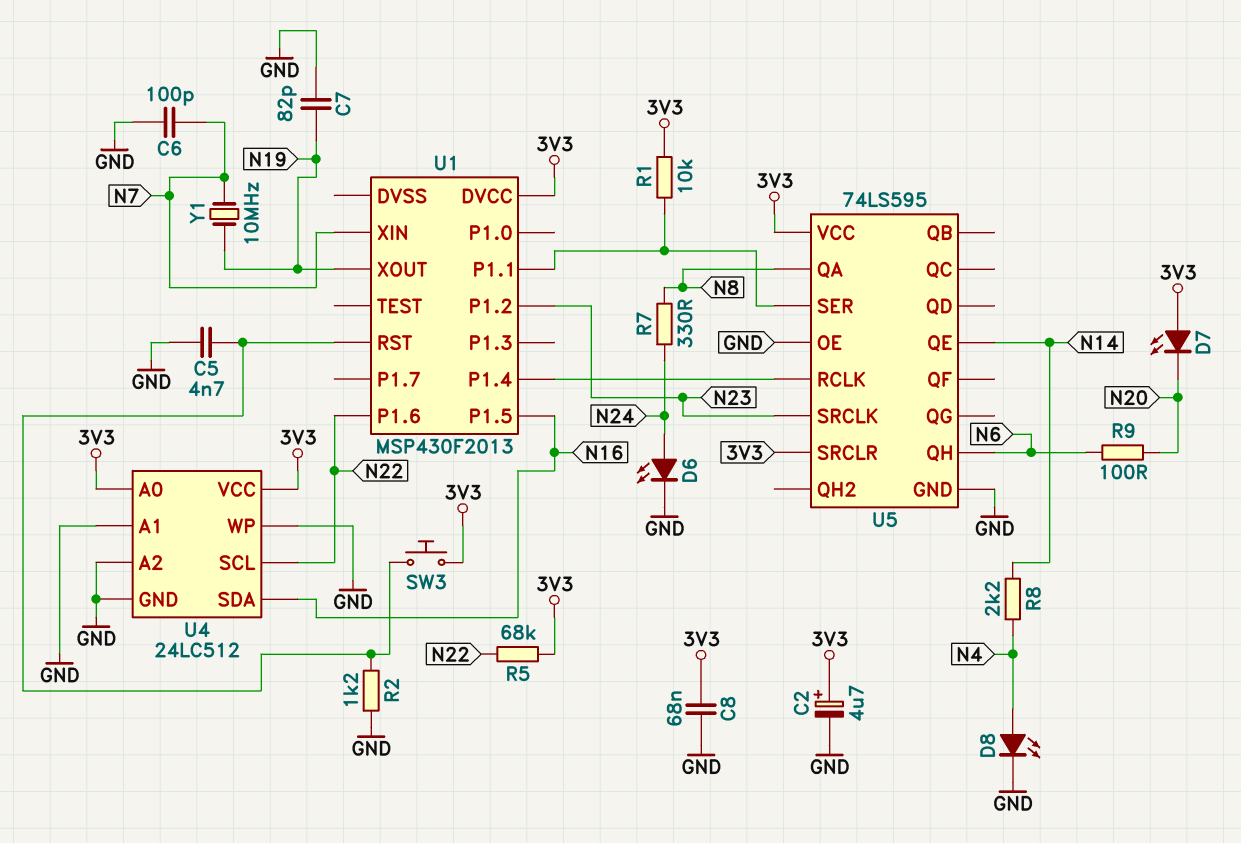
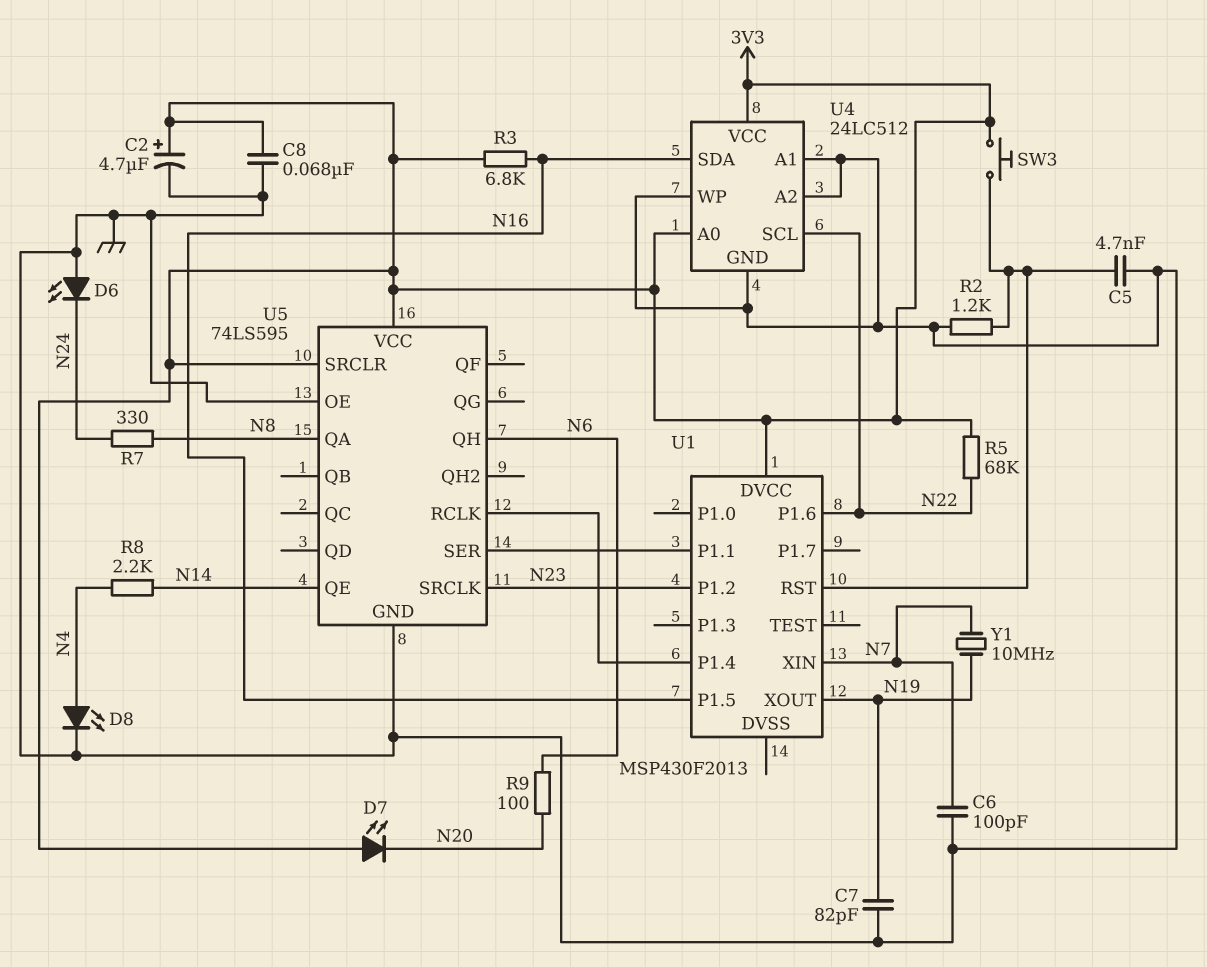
D6: LED (A N24, K GND) -> LED (A GND, K N24)
R1: 10k (3V3, U1/P1.1) -> none
R3: none -> 6.8k (3V3, N16)

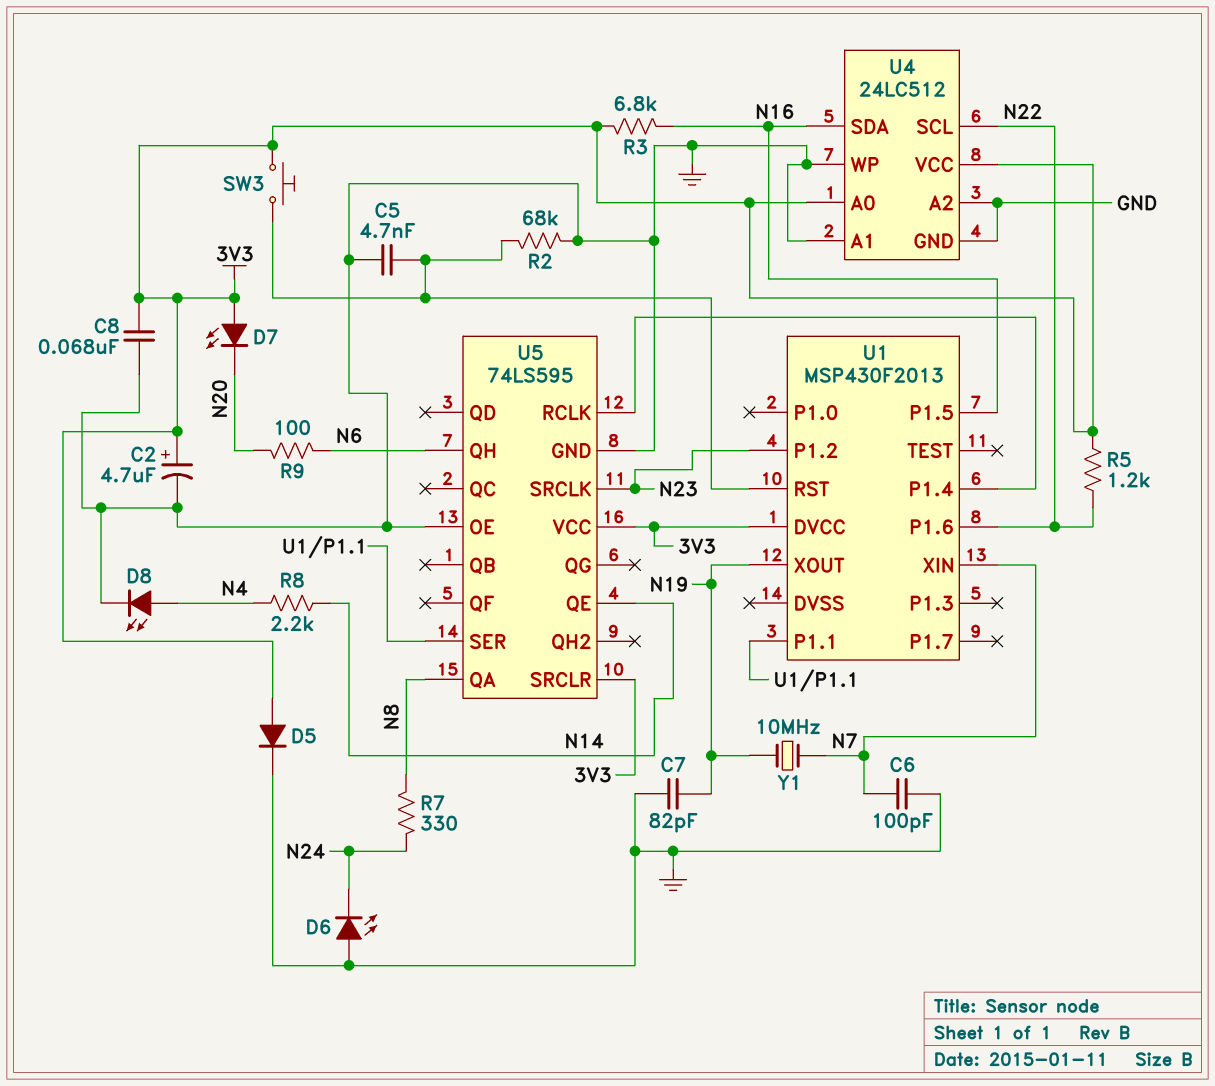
D5: none -> diode (A 3V3, K GND)
R2: 1.2k (GND, U1/RST) -> 68k (GND, U1/RST)
R5: 68k (3V3, N22) -> 1.2k (3V3, N22)

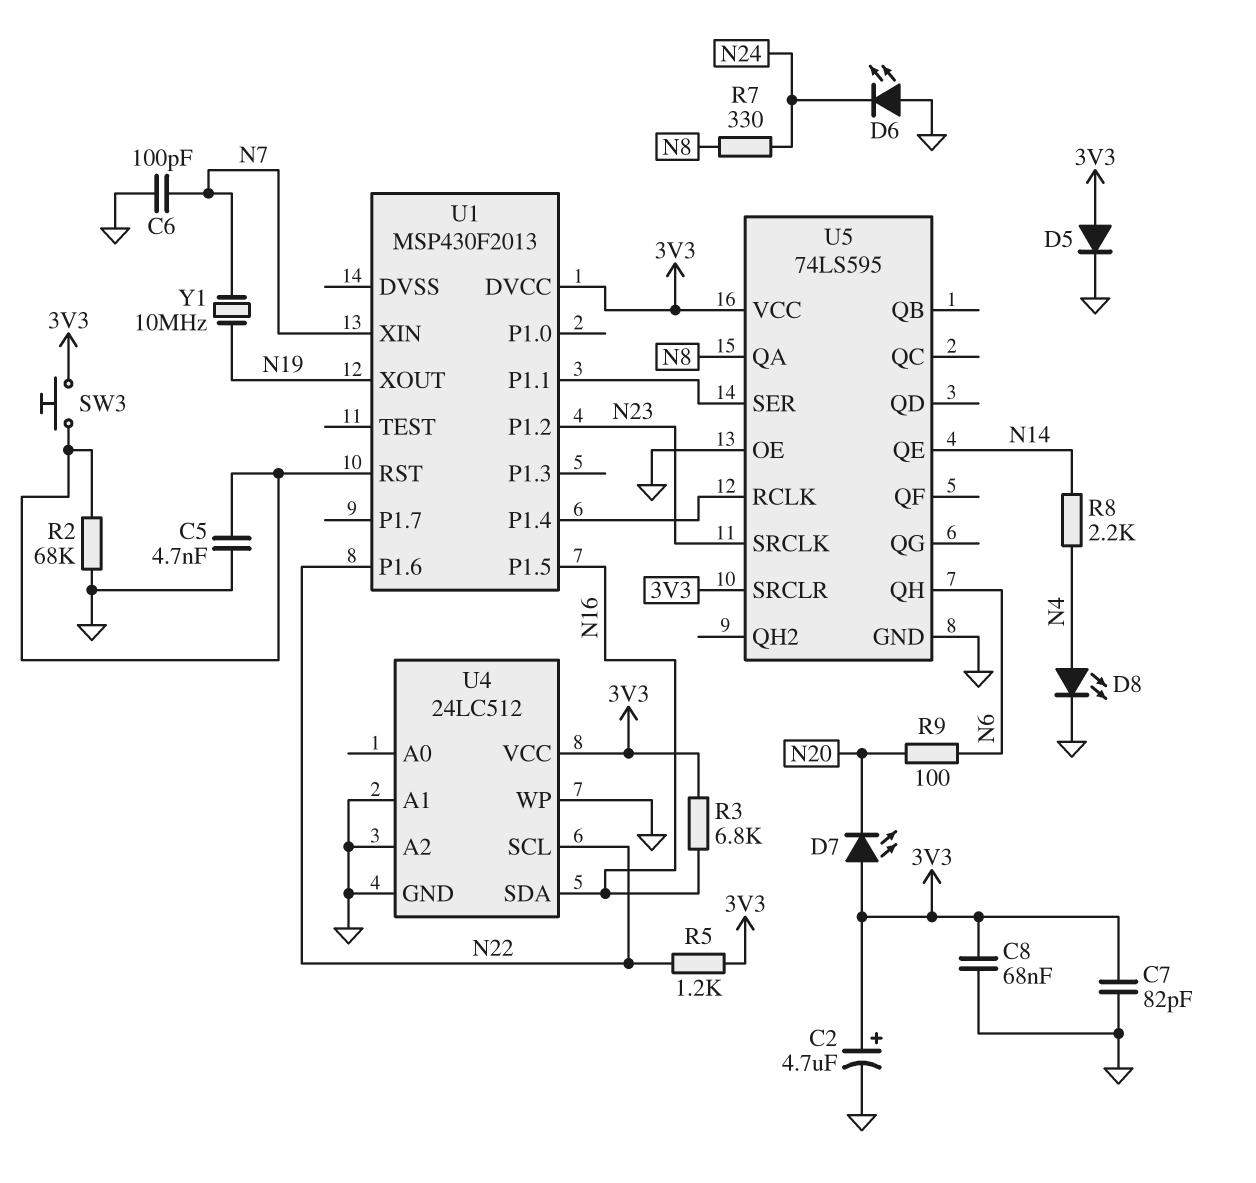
C7: 82pF (GND, N19) -> 82pF (3V3, GND)
U4 pin A0: 3V3 -> none

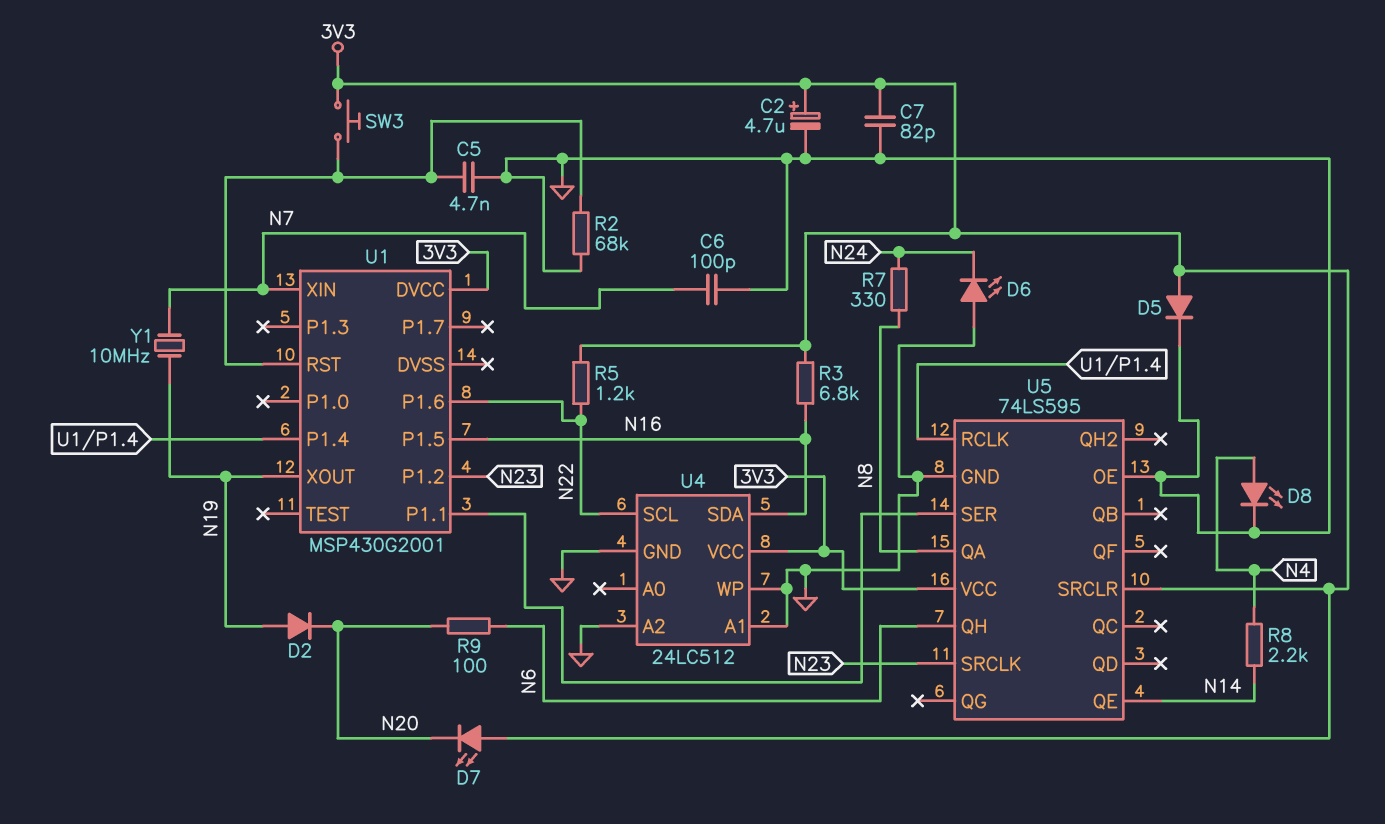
C8: 68nF (3V3, GND) -> none
D2: none -> diode (A N19, K N20)
U1: MSP430F2013 -> MSP430G2001

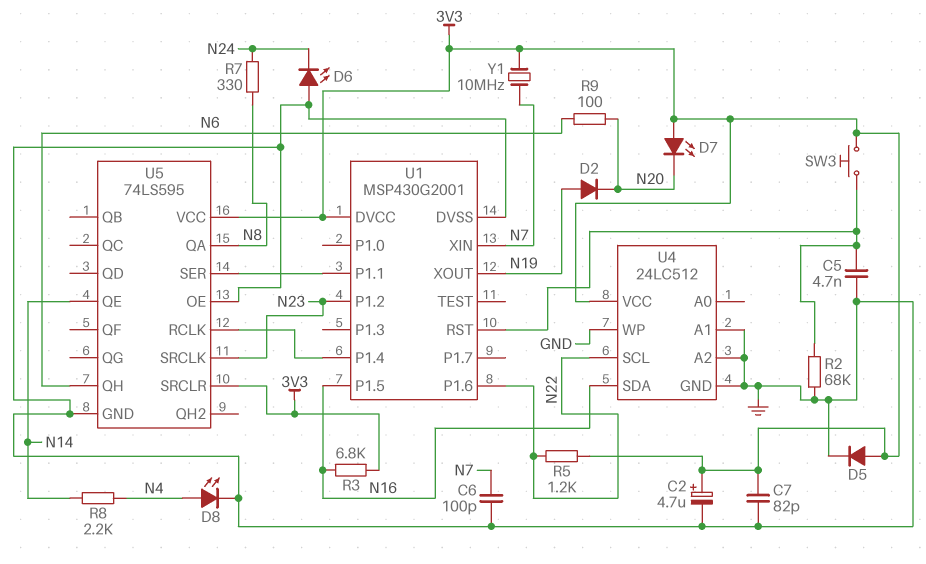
U1 pin DVSS: none -> GND
Y1: 10MHz (N7, N19) -> 10MHz (3V3, N7)

